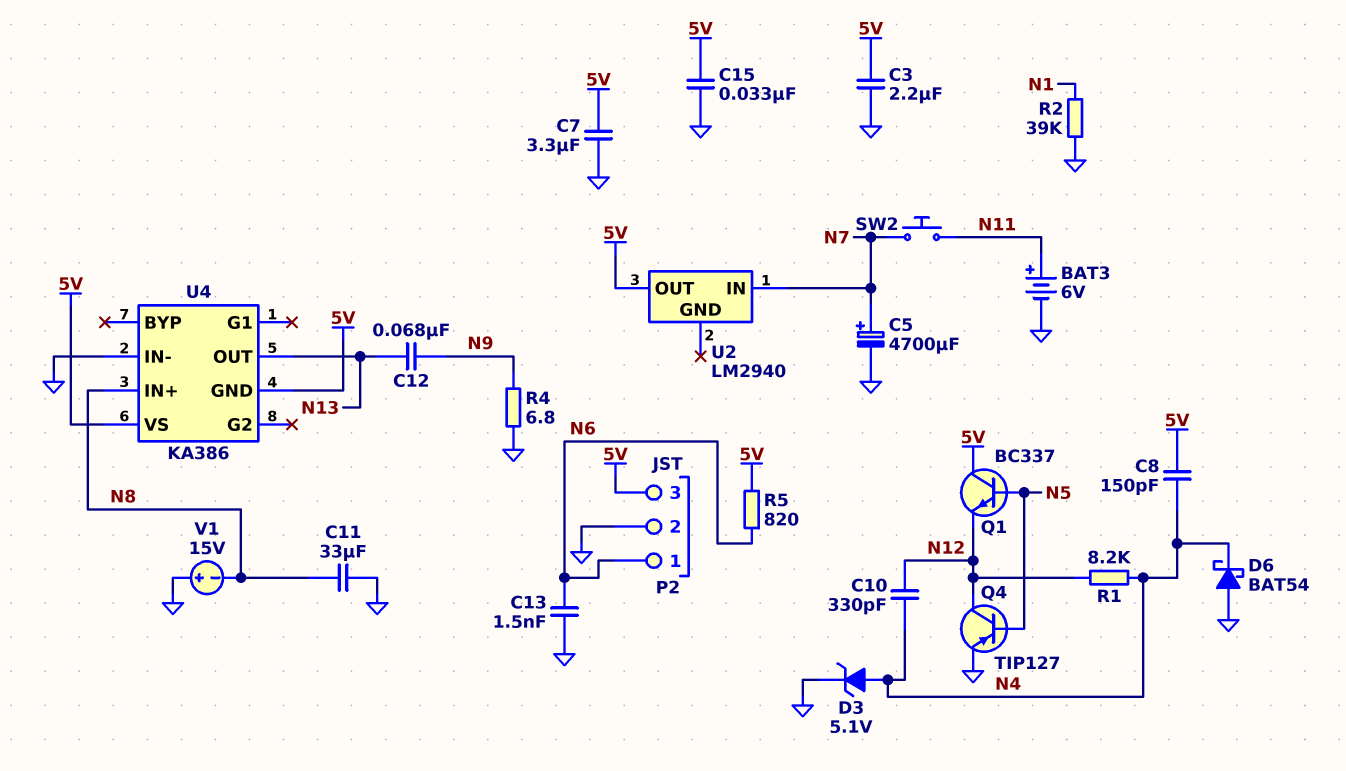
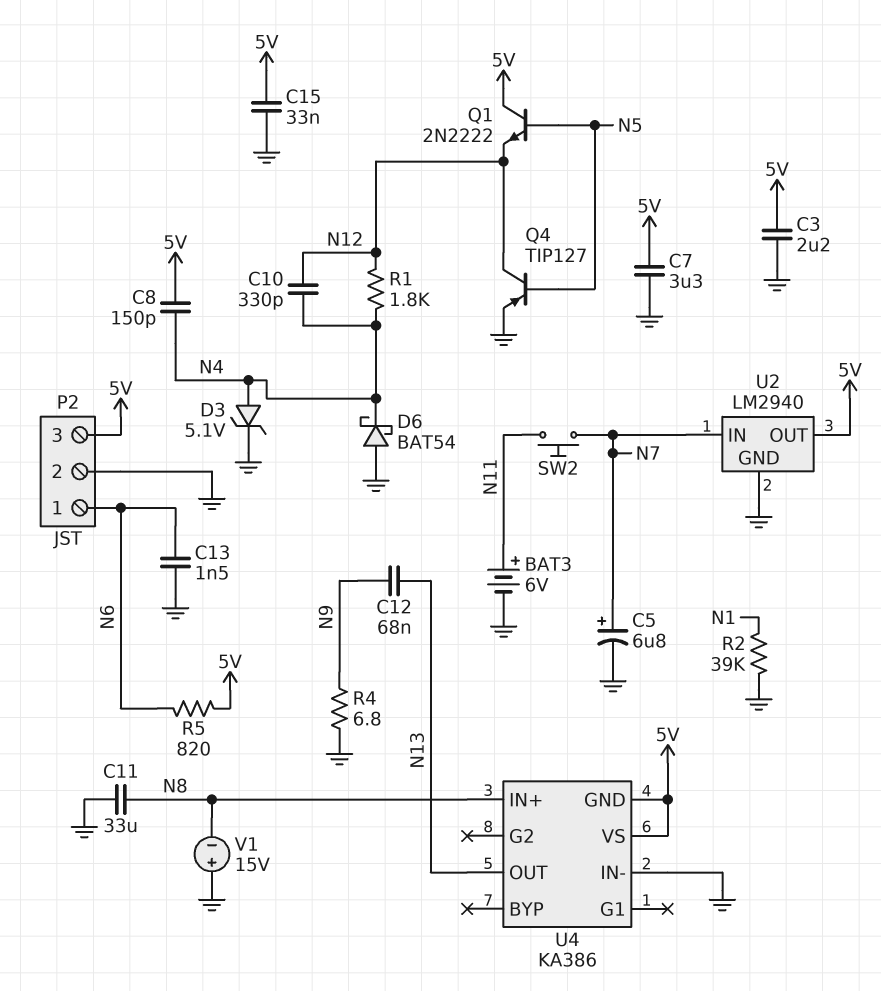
C5: 4700uF (plus N7, minus GND) -> 6.8uF (plus N7, minus GND)
Q1: NPN BC337 (B N5, C 5V, E N12) -> NPN 2N2222 (B N5, C 5V, E N12)
R1: 8.2k (N4, N12) -> 1.8k (N4, N12)
U2 pin GND: none -> GND

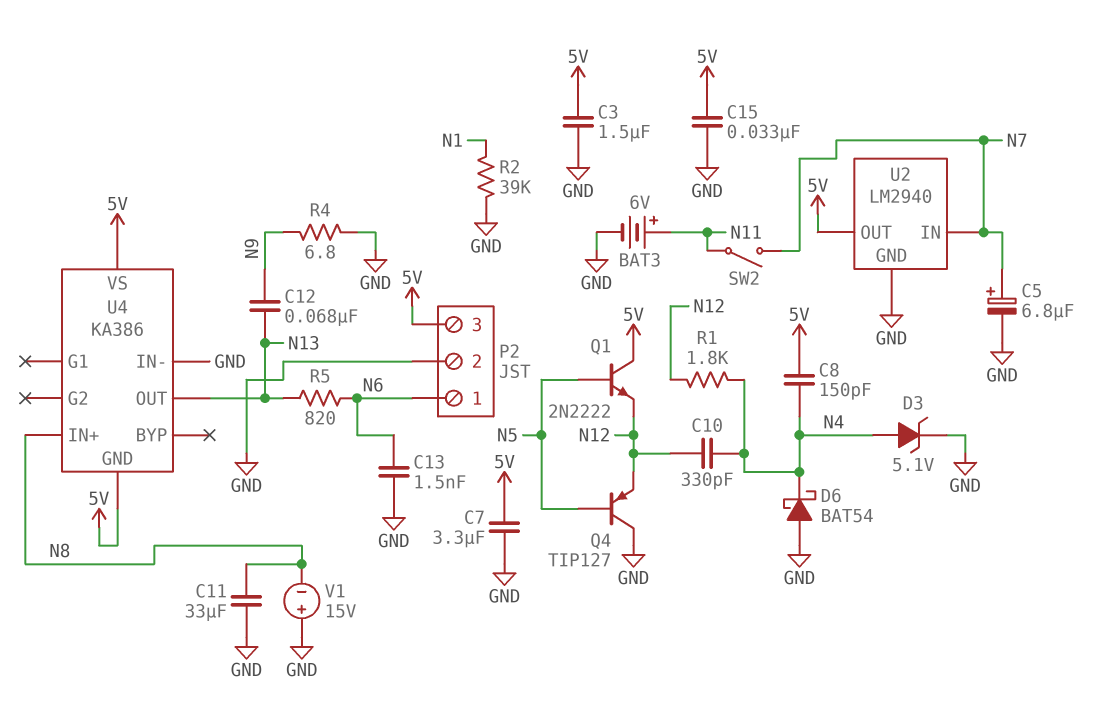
C3: 2.2uF (5V, GND) -> 1.5uF (5V, GND)
Q4: PNP TIP127 (B N5, C N12, E GND) -> PNP TIP127 (B N5, C GND, E N12)
R5: 820 (5V, N6) -> 820 (N6, N13)
SW2: button (N7, N11) -> switch (N7, N11)

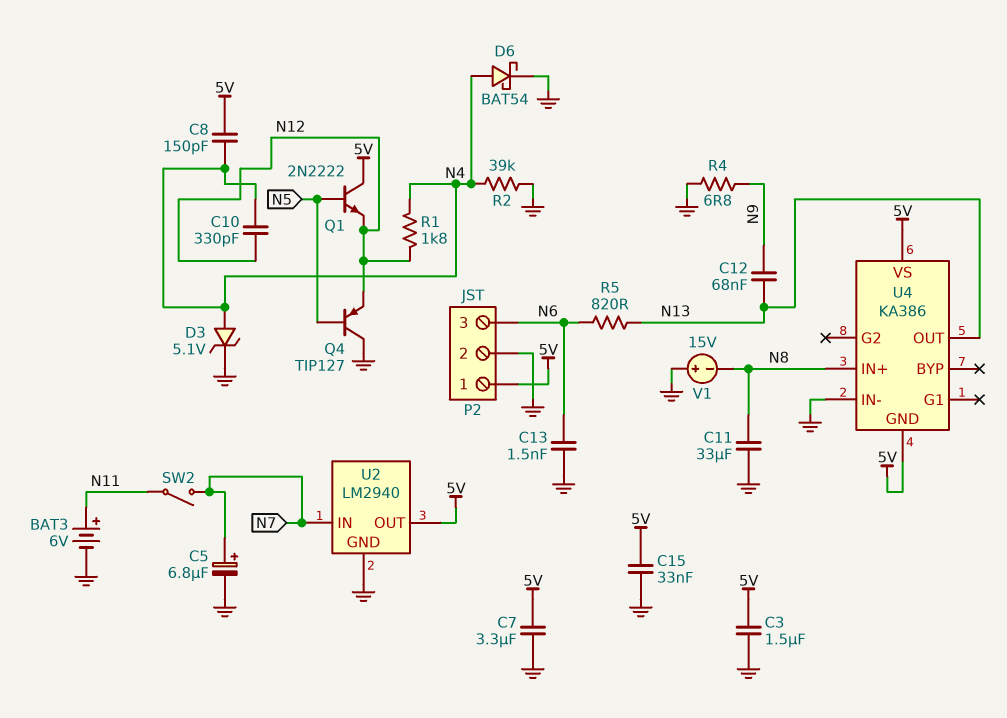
D6: schottky BAT54 (A GND, K N4) -> schottky BAT54 (A N4, K GND)
P2 pin 1: N6 -> 5V
P2 pin 3: 5V -> N6
R2: 39k (GND, N1) -> 39k (GND, N4)

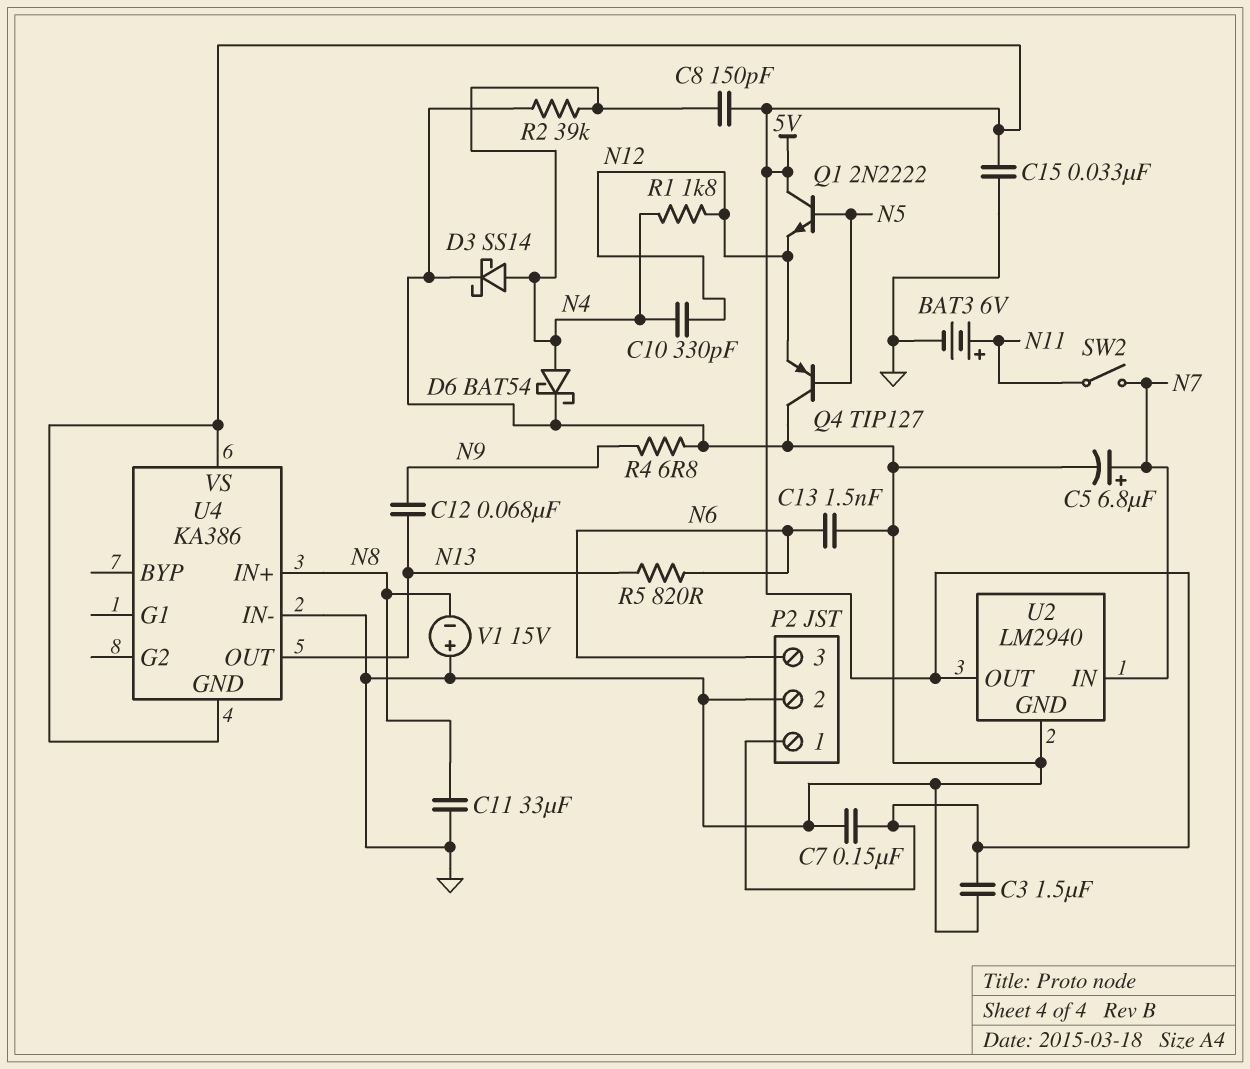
C7: 3.3uF (5V, GND) -> 150nF (5V, GND)
D3: zener 5.1V (A N4, K GND) -> schottky SS14 (A N4, K GND)

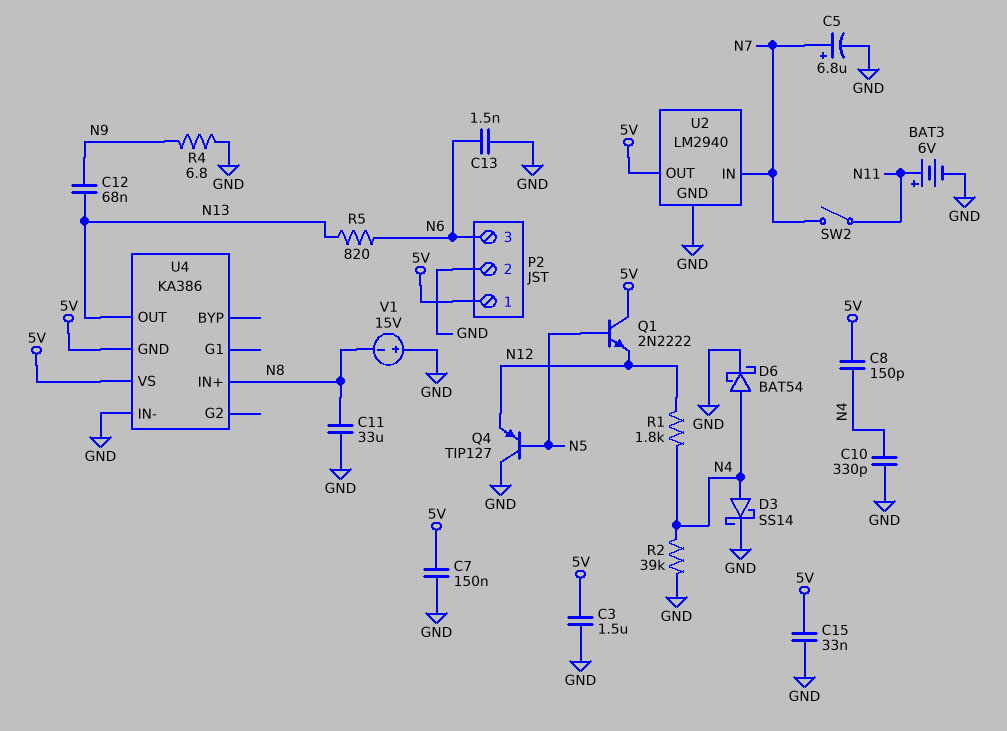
C10: 330pF (N4, N12) -> 330pF (GND, N4)

